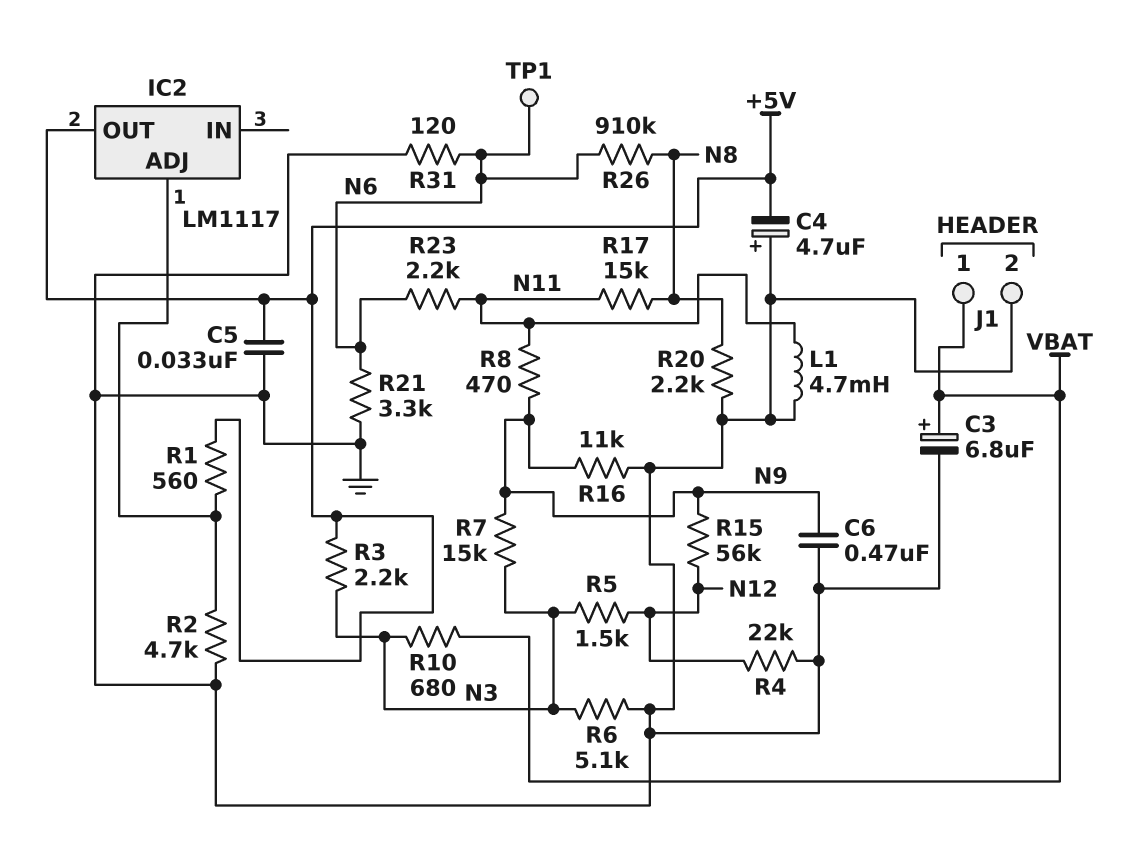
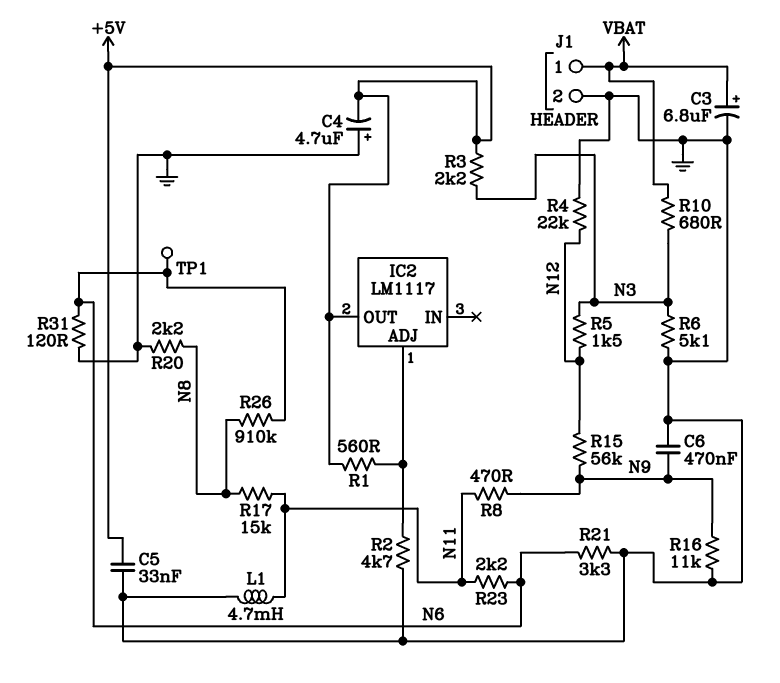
R7: 15k (N3, N9) -> none

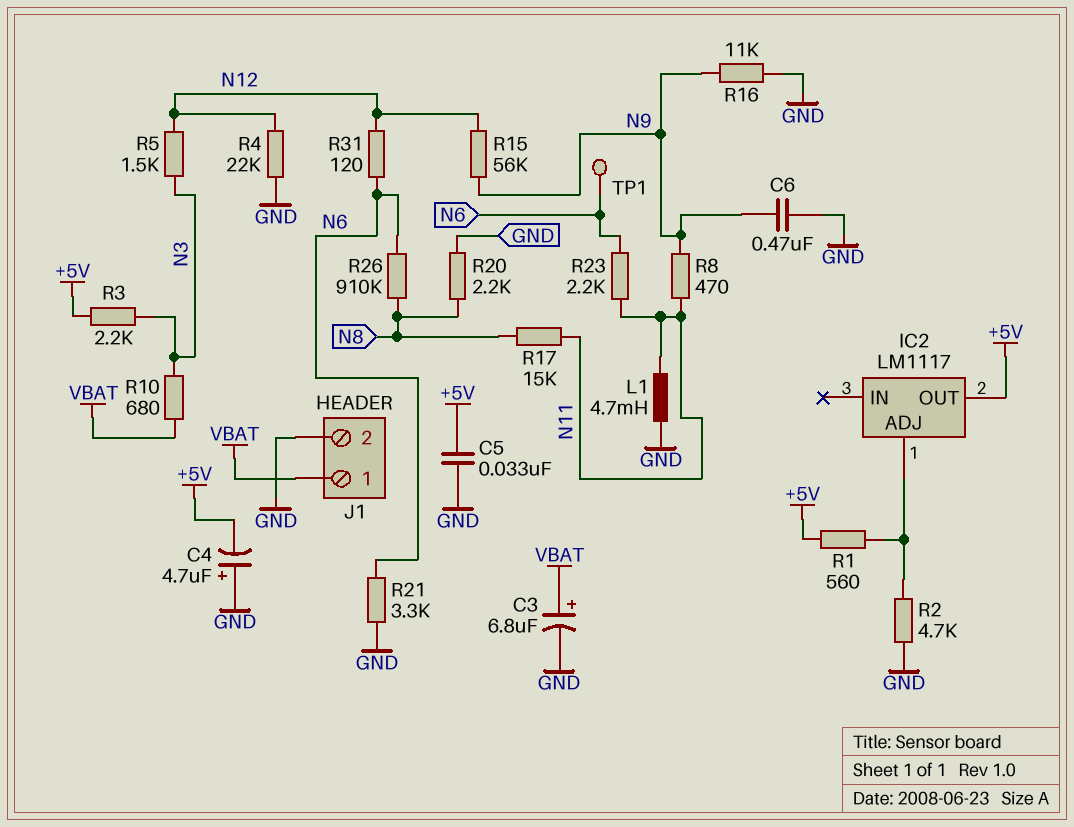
R6: 5.1k (GND, N3) -> none
R31: 120 (GND, N6) -> 120 (N6, N12)

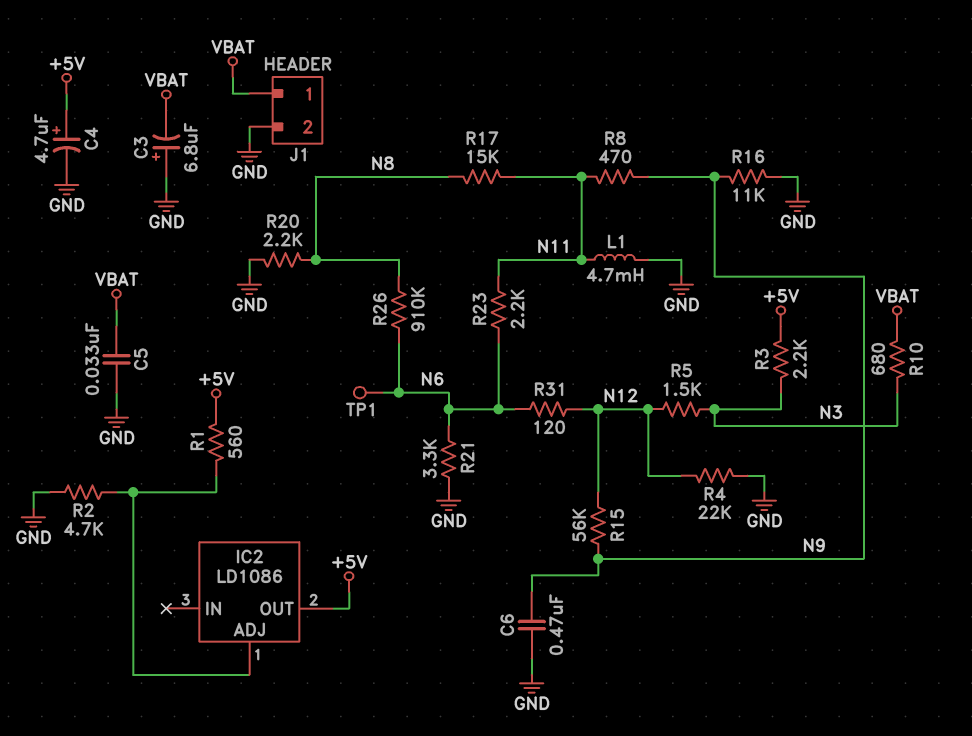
C3: 6.8uF (plus VBAT, minus GND) -> 6.8uF (plus GND, minus VBAT)
C4: 4.7uF (plus GND, minus +5V) -> 4.7uF (plus +5V, minus GND)
C5: 33nF (+5V, GND) -> 33nF (GND, VBAT)
IC2: LM1117 -> LD1086

